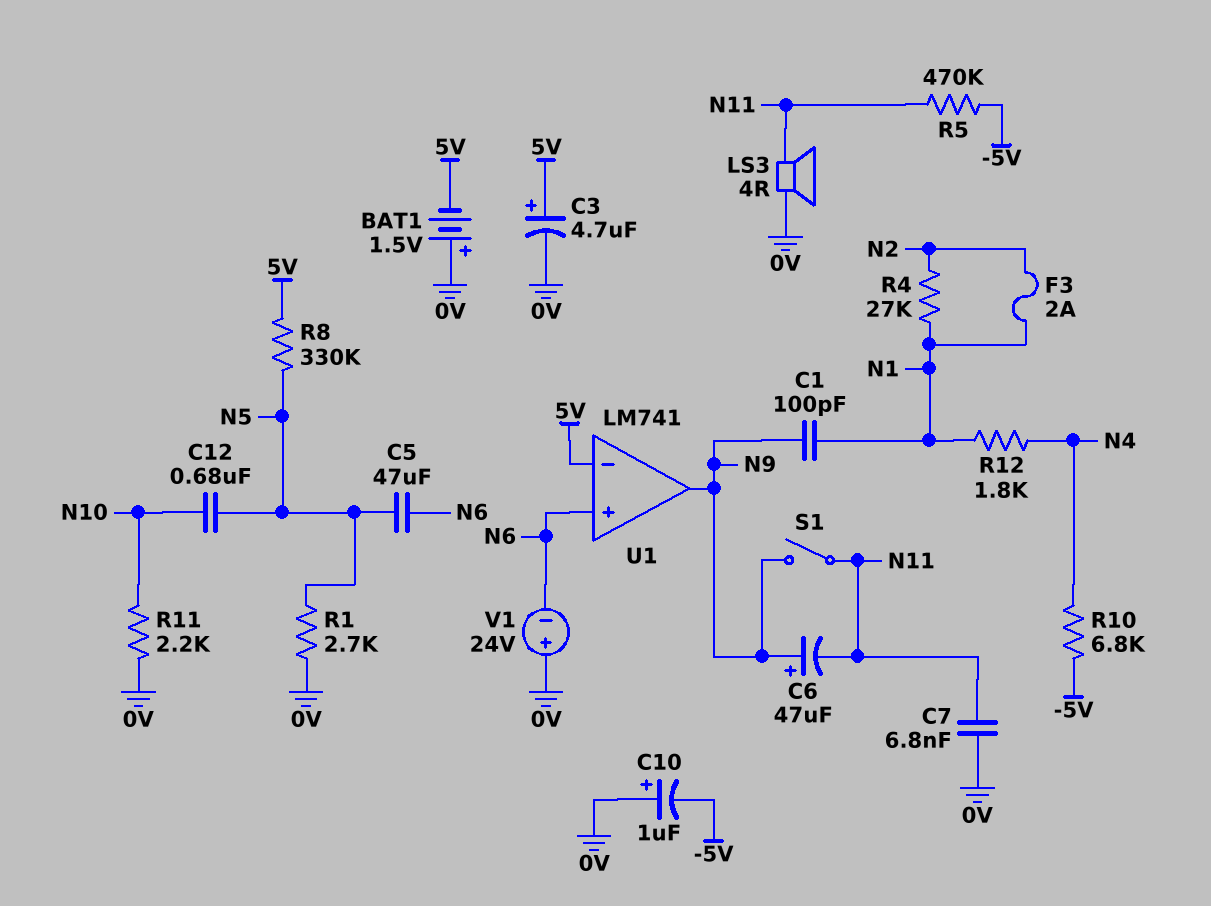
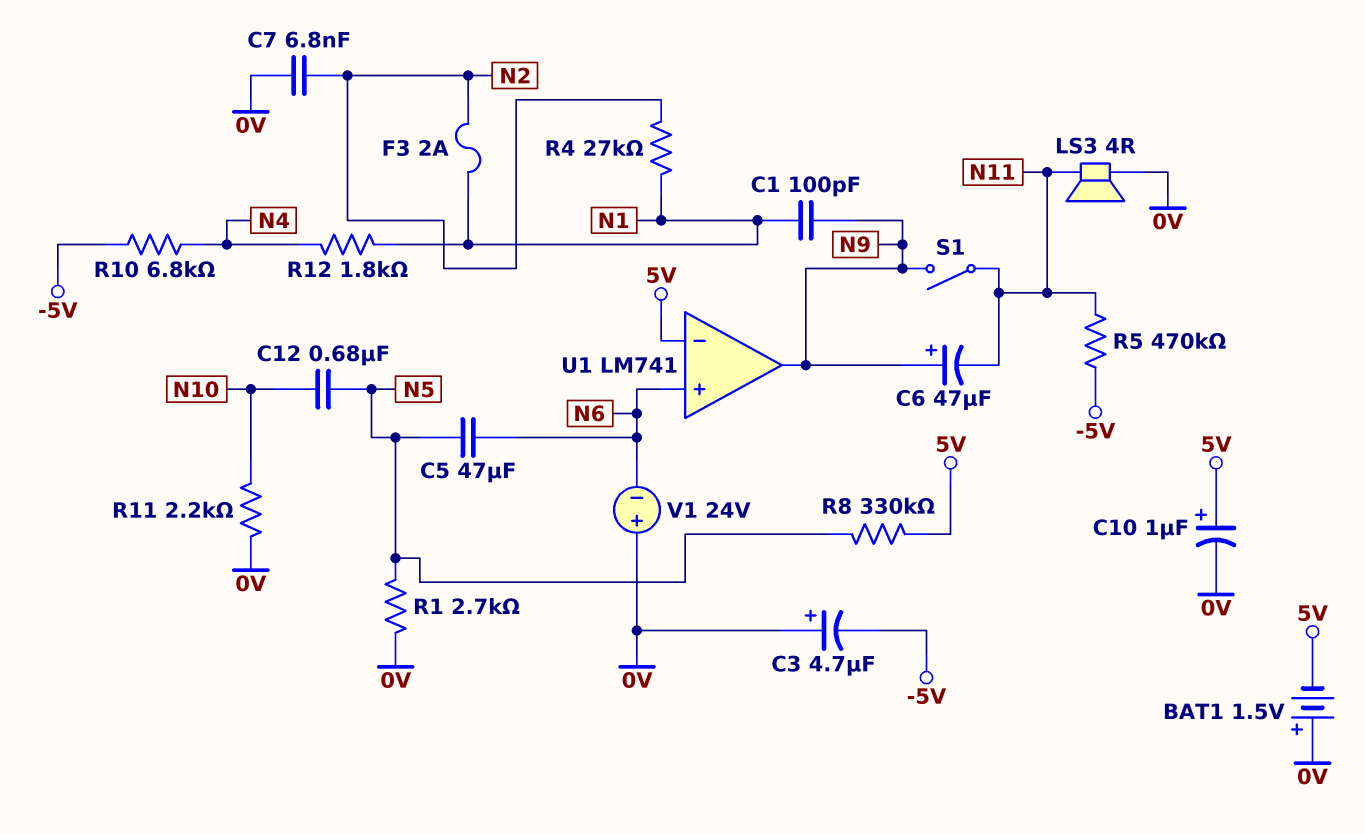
C3: 4.7uF (plus 5V, minus 0V) -> 4.7uF (plus 0V, minus -5V)
C7: 6.8nF (0V, N11) -> 6.8nF (0V, N2)
C10: 1uF (plus 0V, minus -5V) -> 1uF (plus 5V, minus 0V)

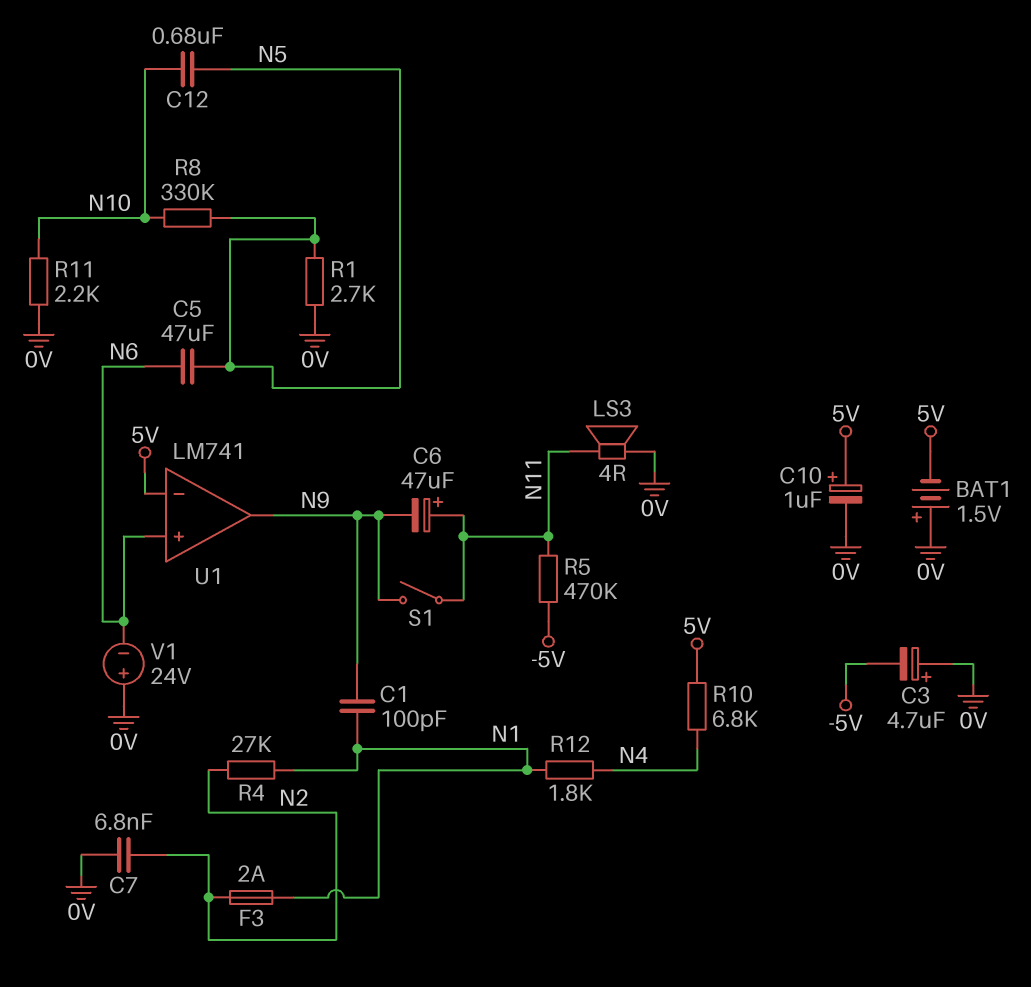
C6: 47uF (plus N9, minus N11) -> 47uF (plus N11, minus N9)
R8: 330k (5V, N5) -> 330k (N5, N10)
R10: 6.8k (-5V, N4) -> 6.8k (5V, N4)

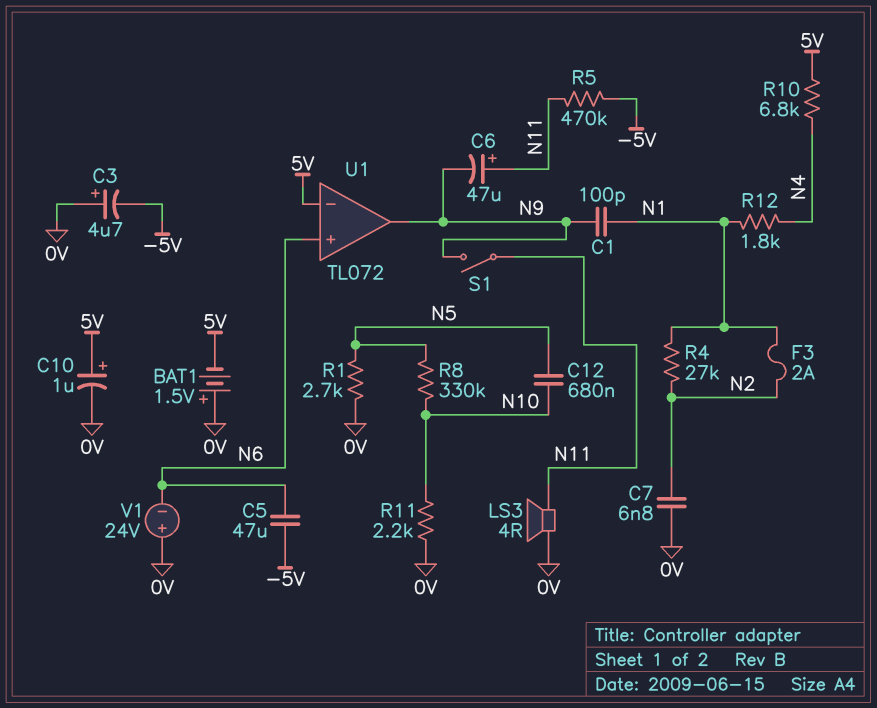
C5: 47uF (N5, N6) -> 47uF (-5V, N6)
U1: LM741 -> TL072

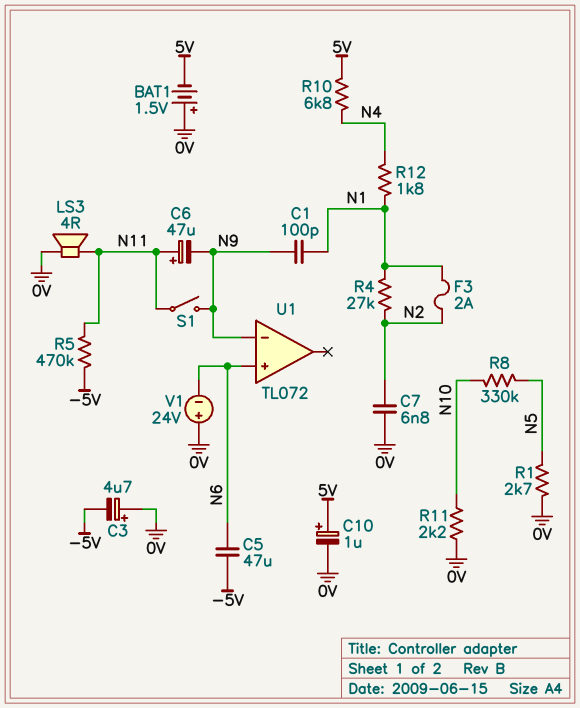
C12: 680nF (N5, N10) -> none
U1 pin in-: 5V -> N9
U1 pin out: N9 -> none

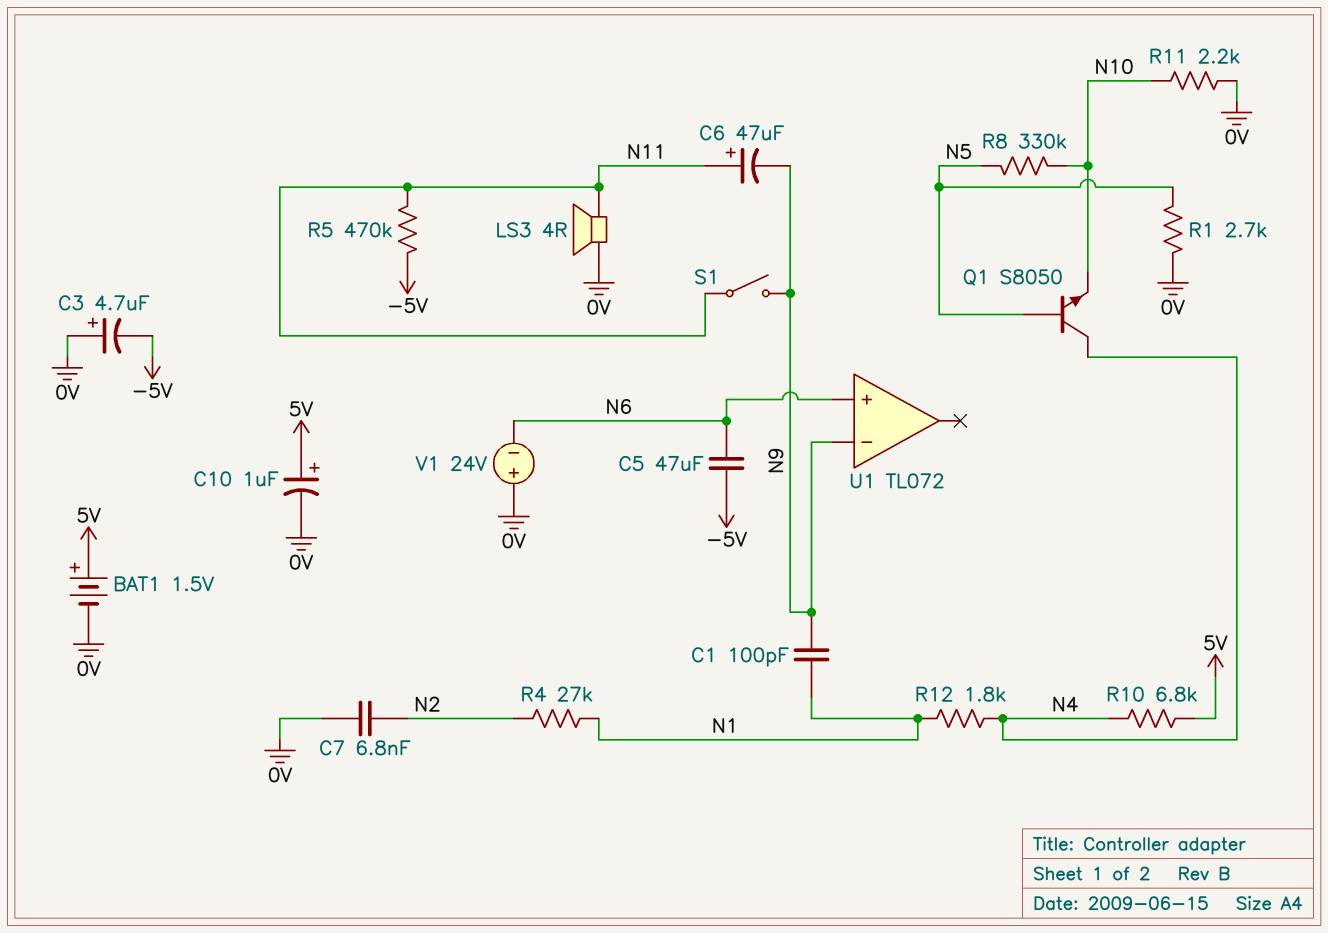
BAT1: 1.5V (plus 0V, minus 5V) -> 1.5V (plus 5V, minus 0V)
F3: 2A (N1, N2) -> none
Q1: none -> NPN S8050 (B N5, C N4, E N10)

